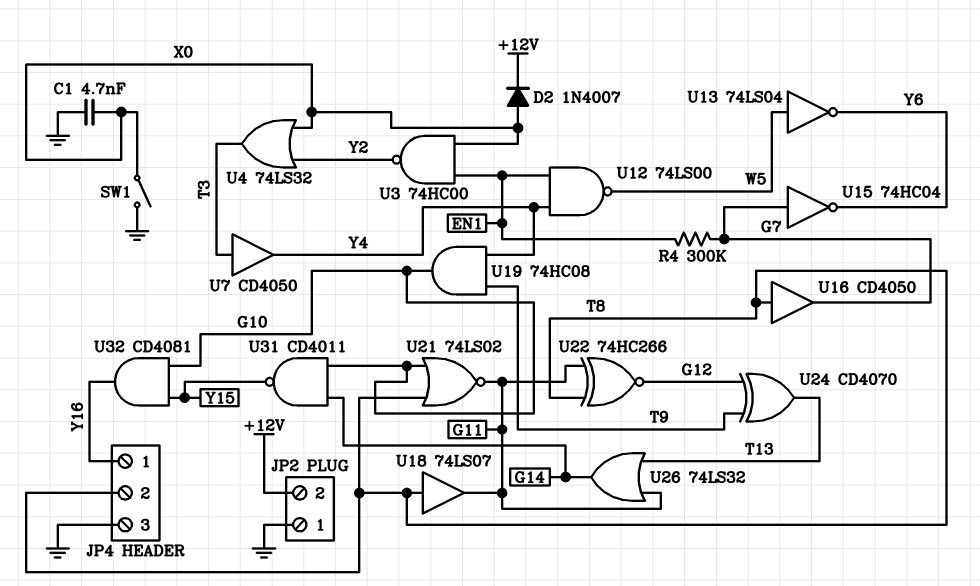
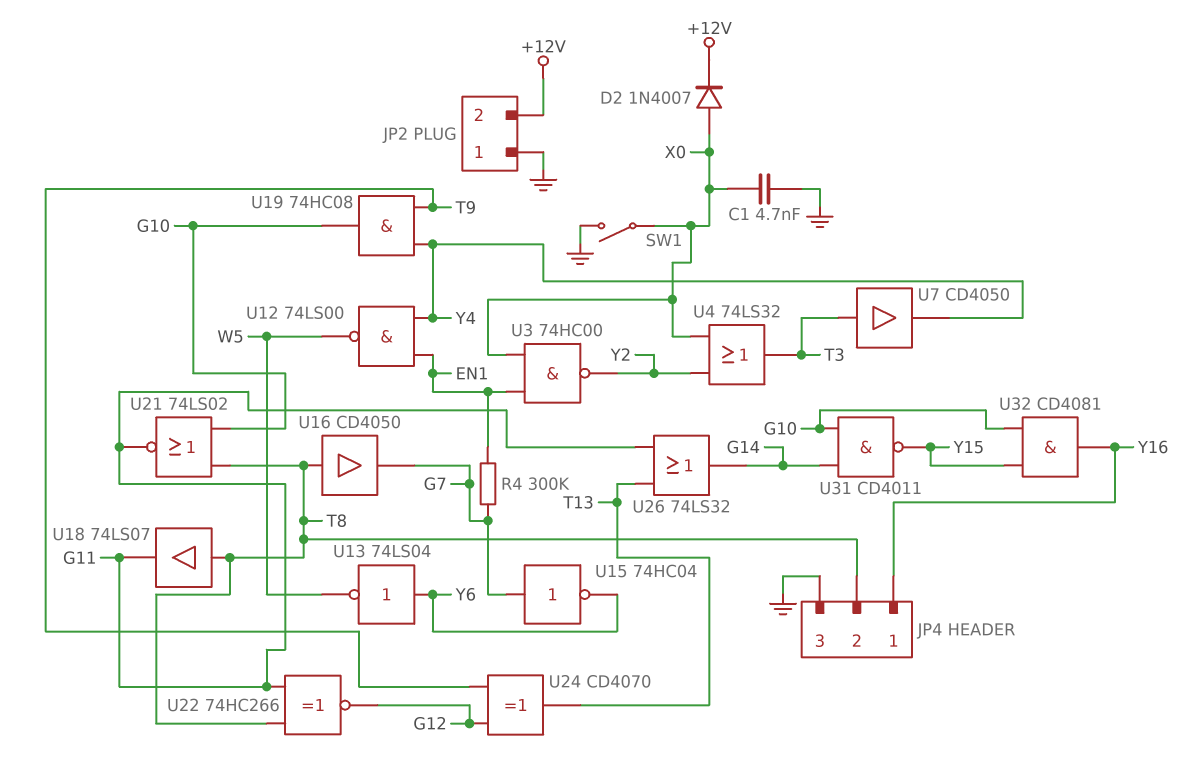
U13: NOT 74LS04 (in W5, out Y6) -> NOT 74LS04 (in Y6, out W5)

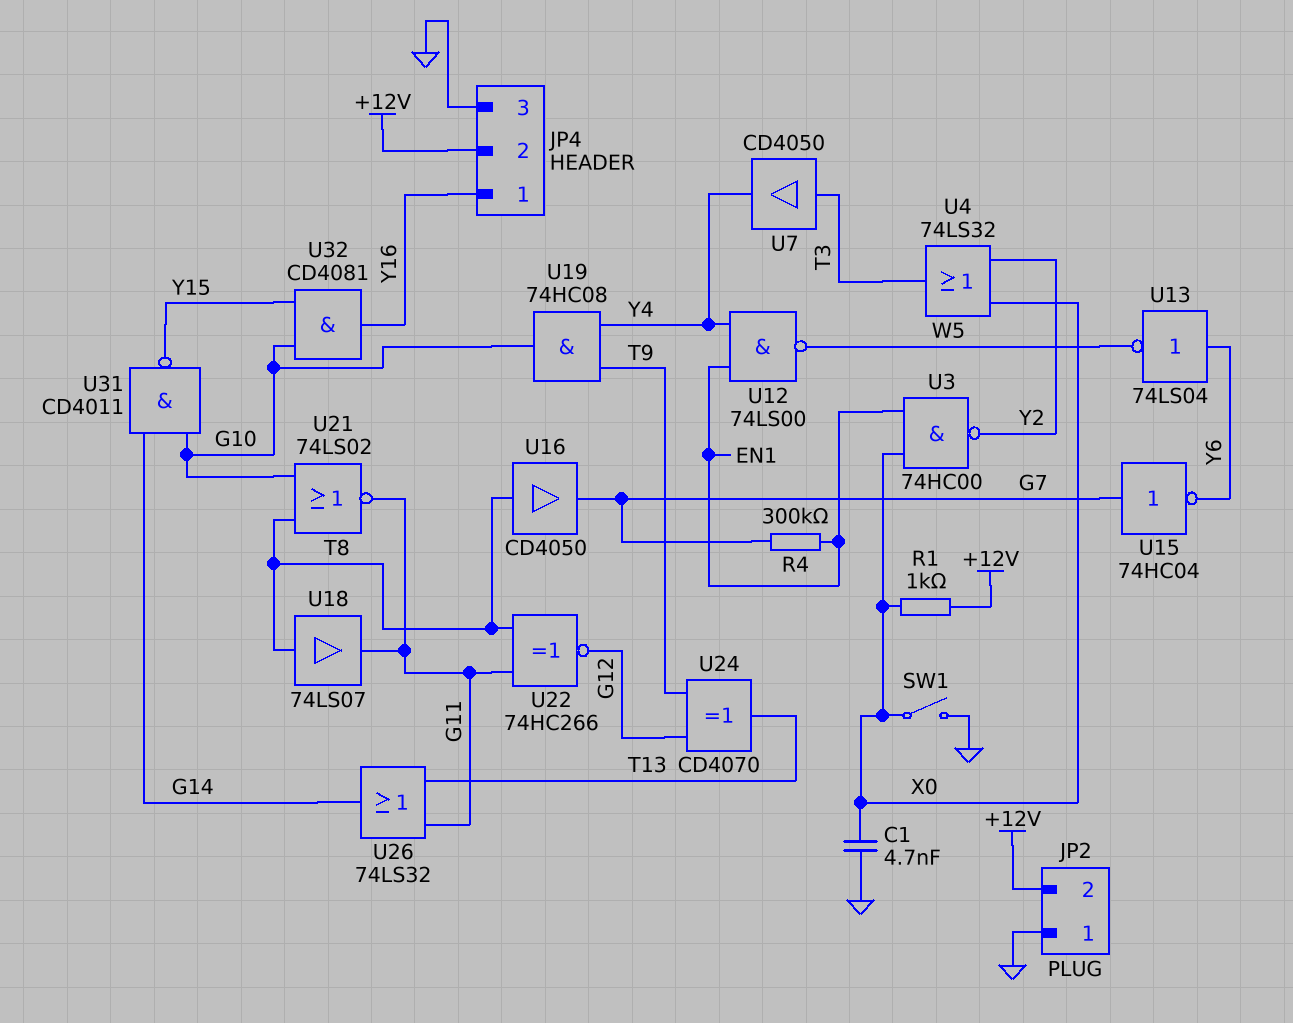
D2: diode 1N4007 (A X0, K +12V) -> none
JP4 pin 2: T8 -> +12V
R1: none -> 1k (+12V, X0)

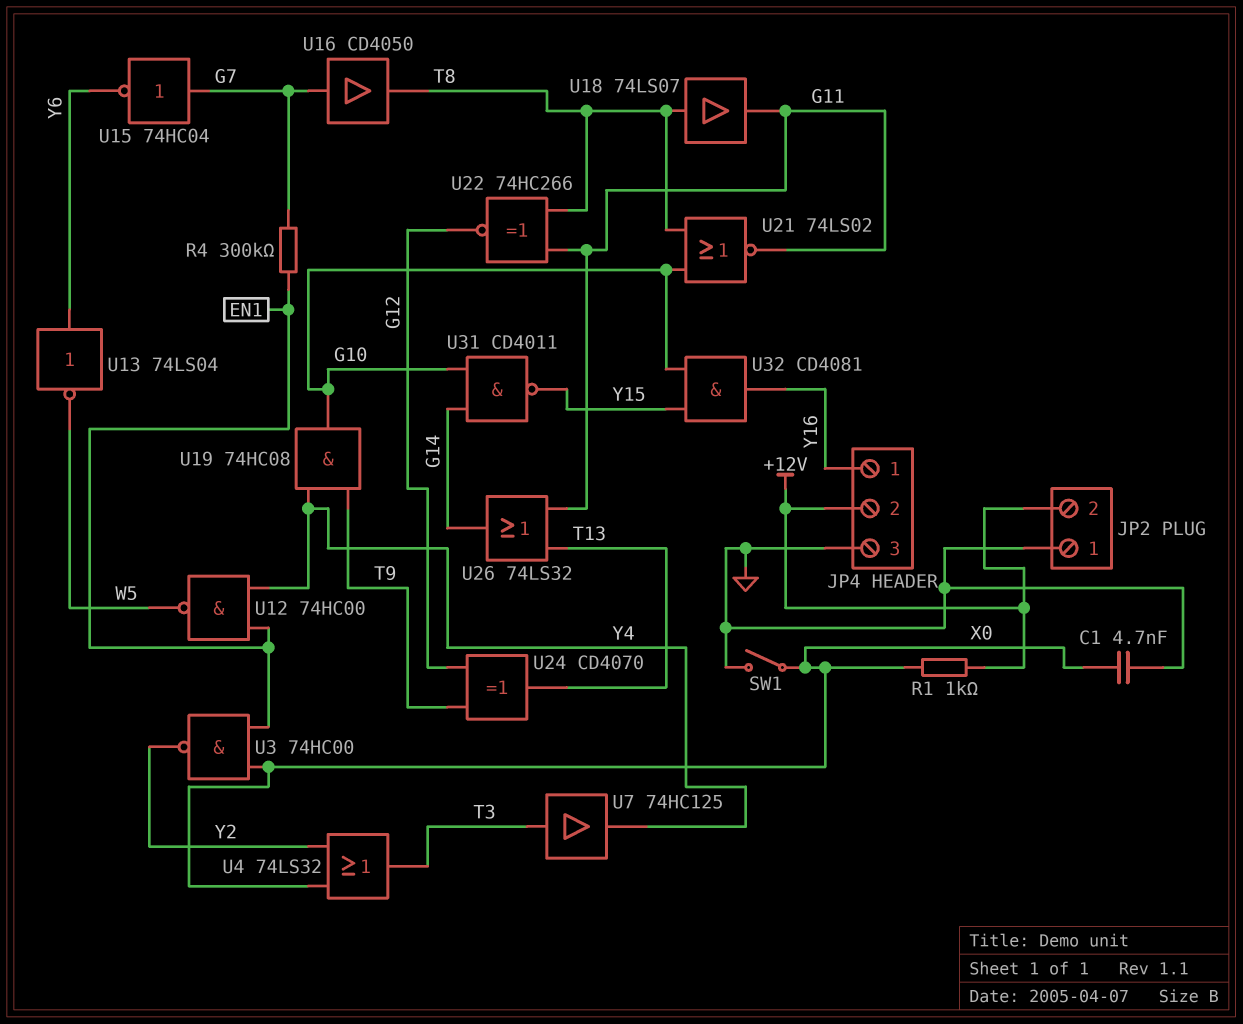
U7: buffer CD4050 (in T3, out Y4) -> buffer 74HC125 (in T3, out Y4)
U12: NAND 74LS00 (in EN1, in Y4, out W5) -> NAND 74HC00 (in EN1, in Y4, out W5)
U16: buffer CD4050 (in T8, out G7) -> buffer CD4050 (in G7, out T8)

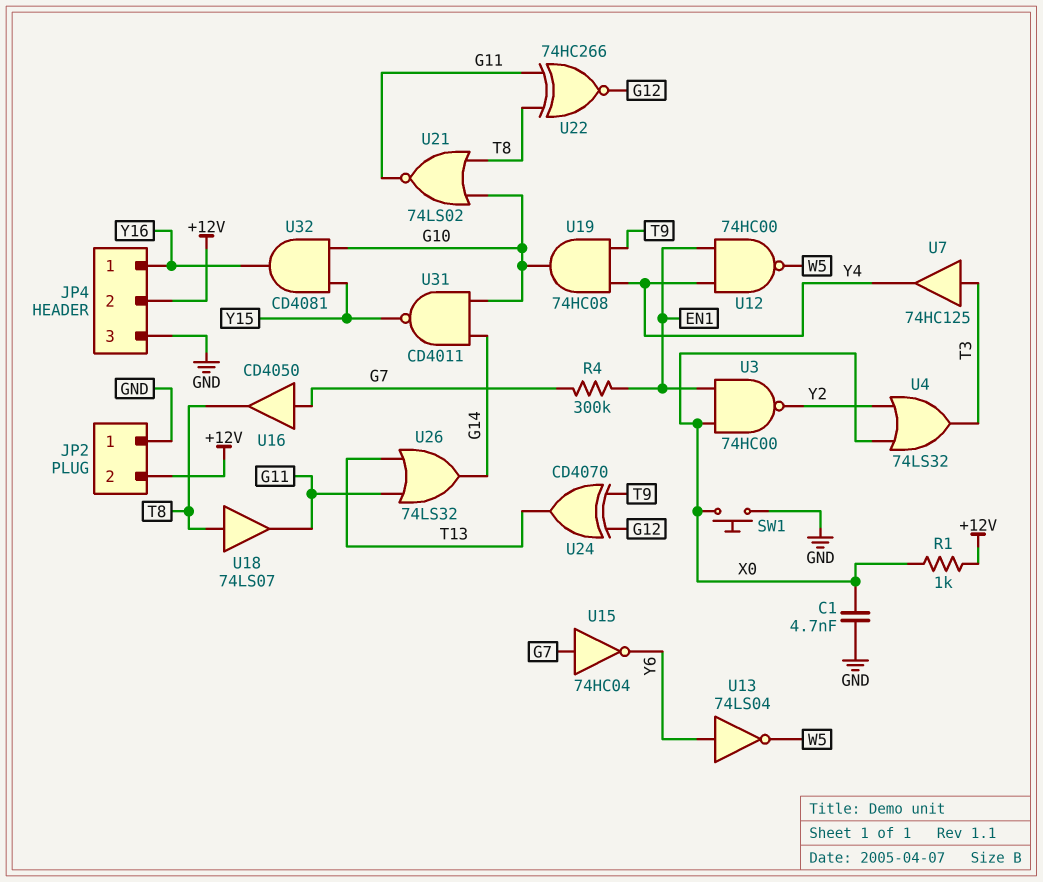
SW1: switch (GND, X0) -> button (GND, X0)

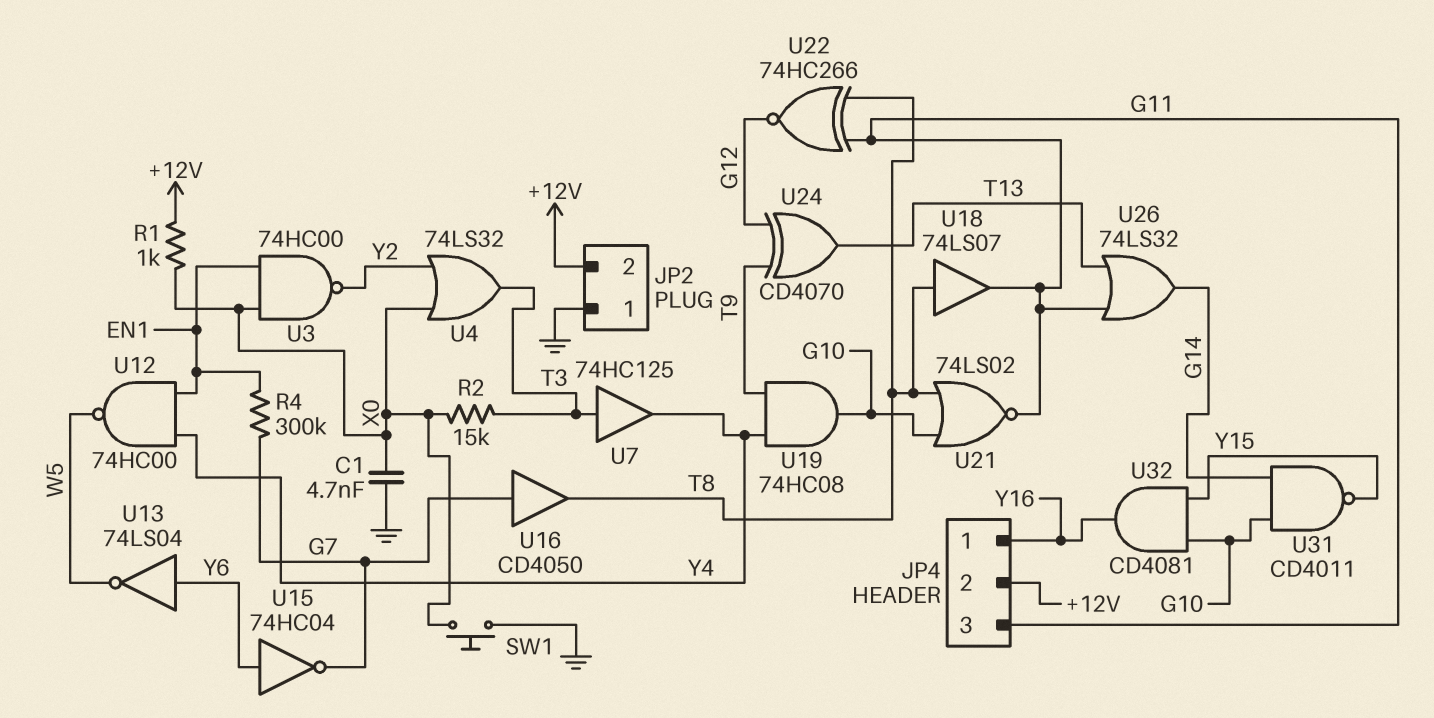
JP4 pin 3: GND -> G11
R2: none -> 15k (T3, X0)
U15: NOT 74HC04 (in G7, out Y6) -> NOT 74HC04 (in Y6, out G7)

